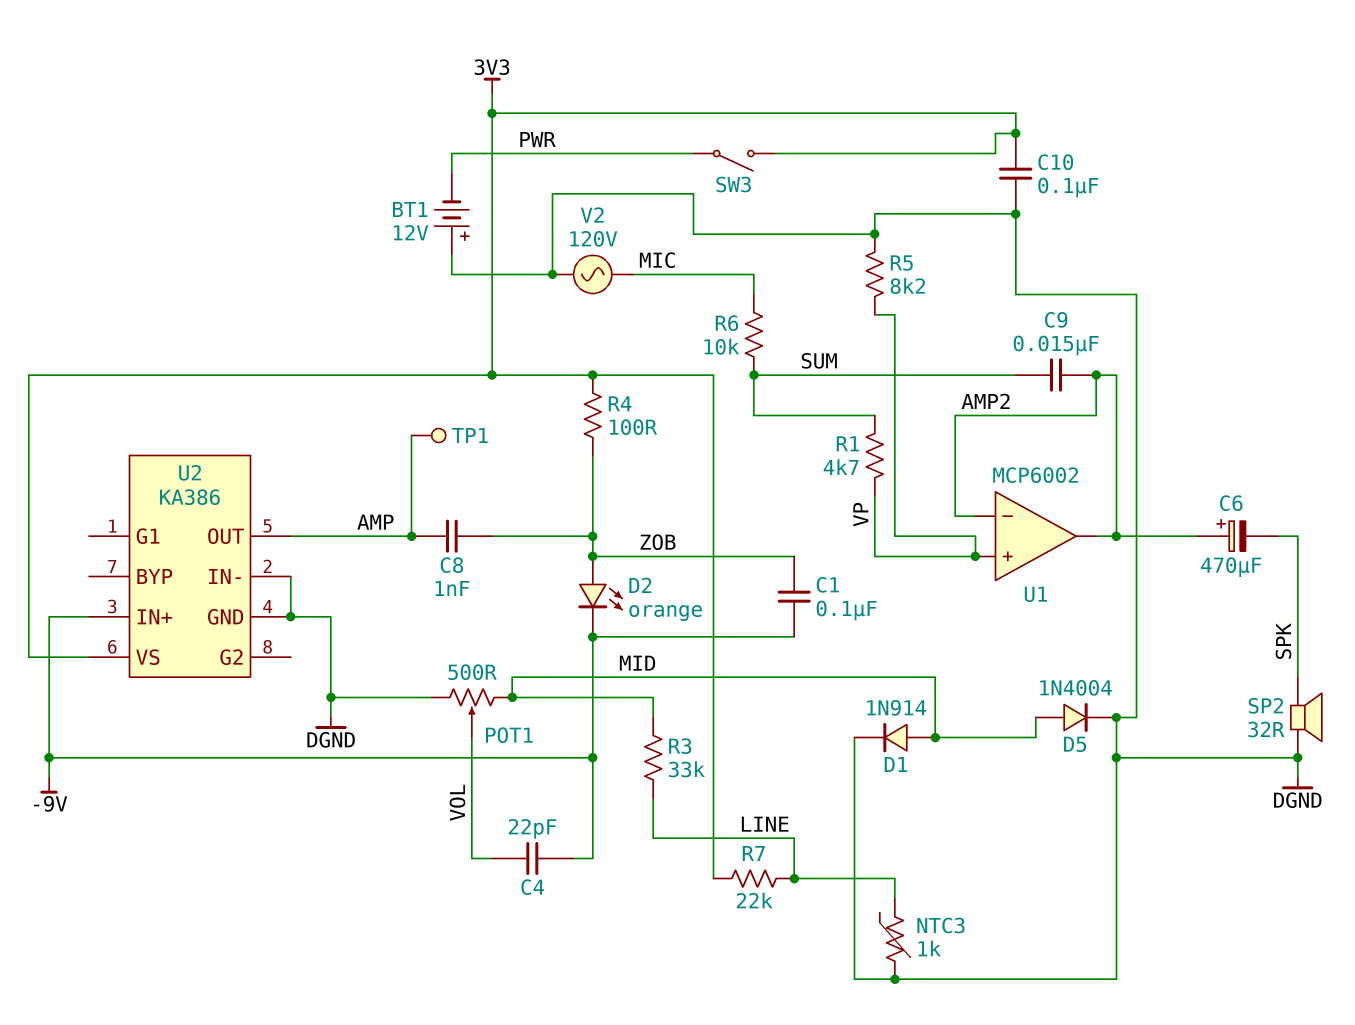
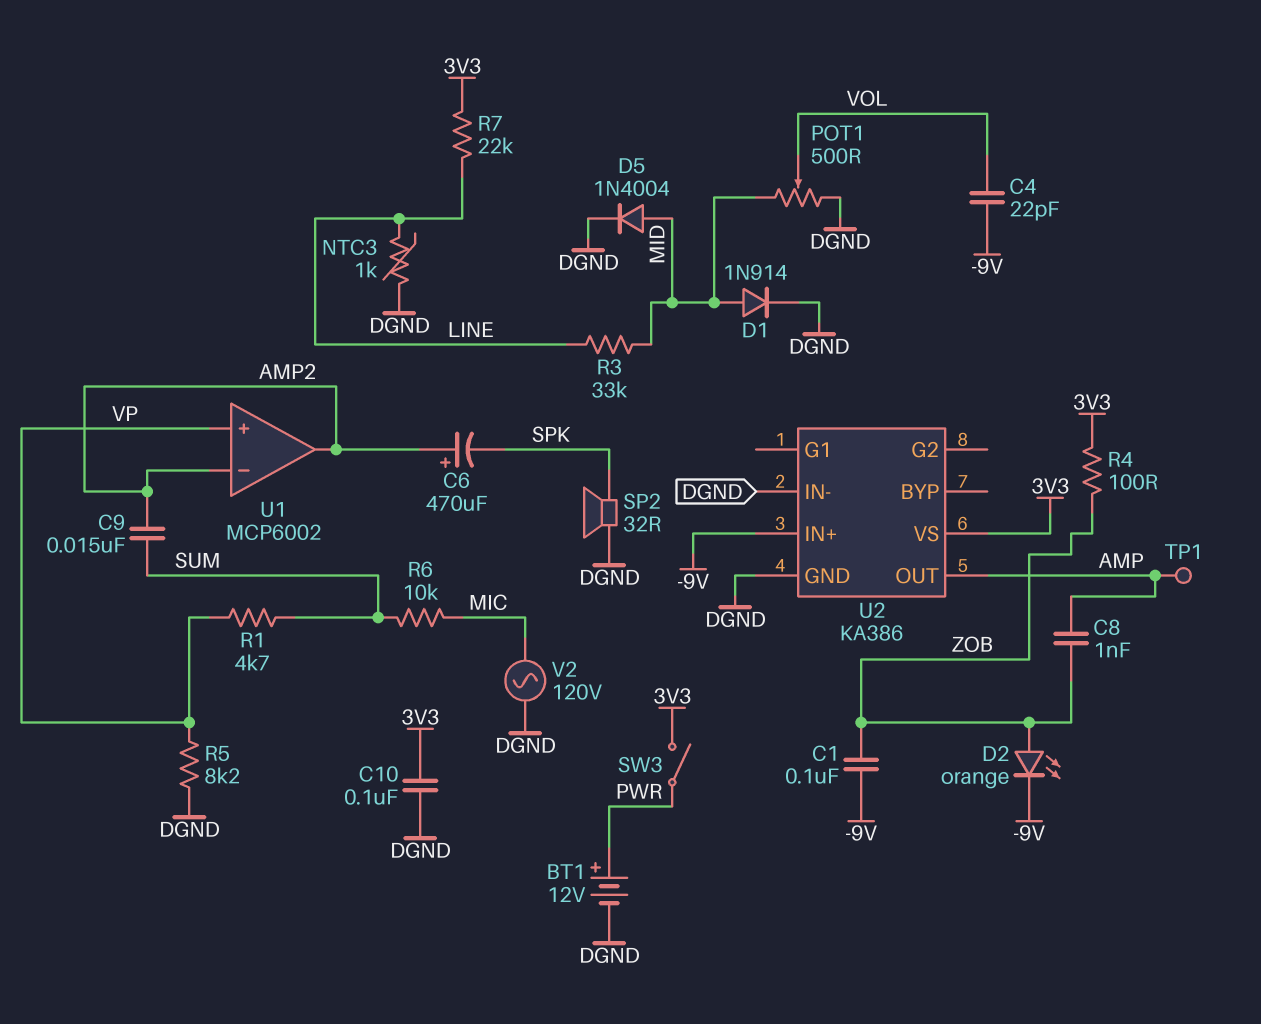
BT1: 12V (plus DGND, minus PWR) -> 12V (plus PWR, minus DGND)

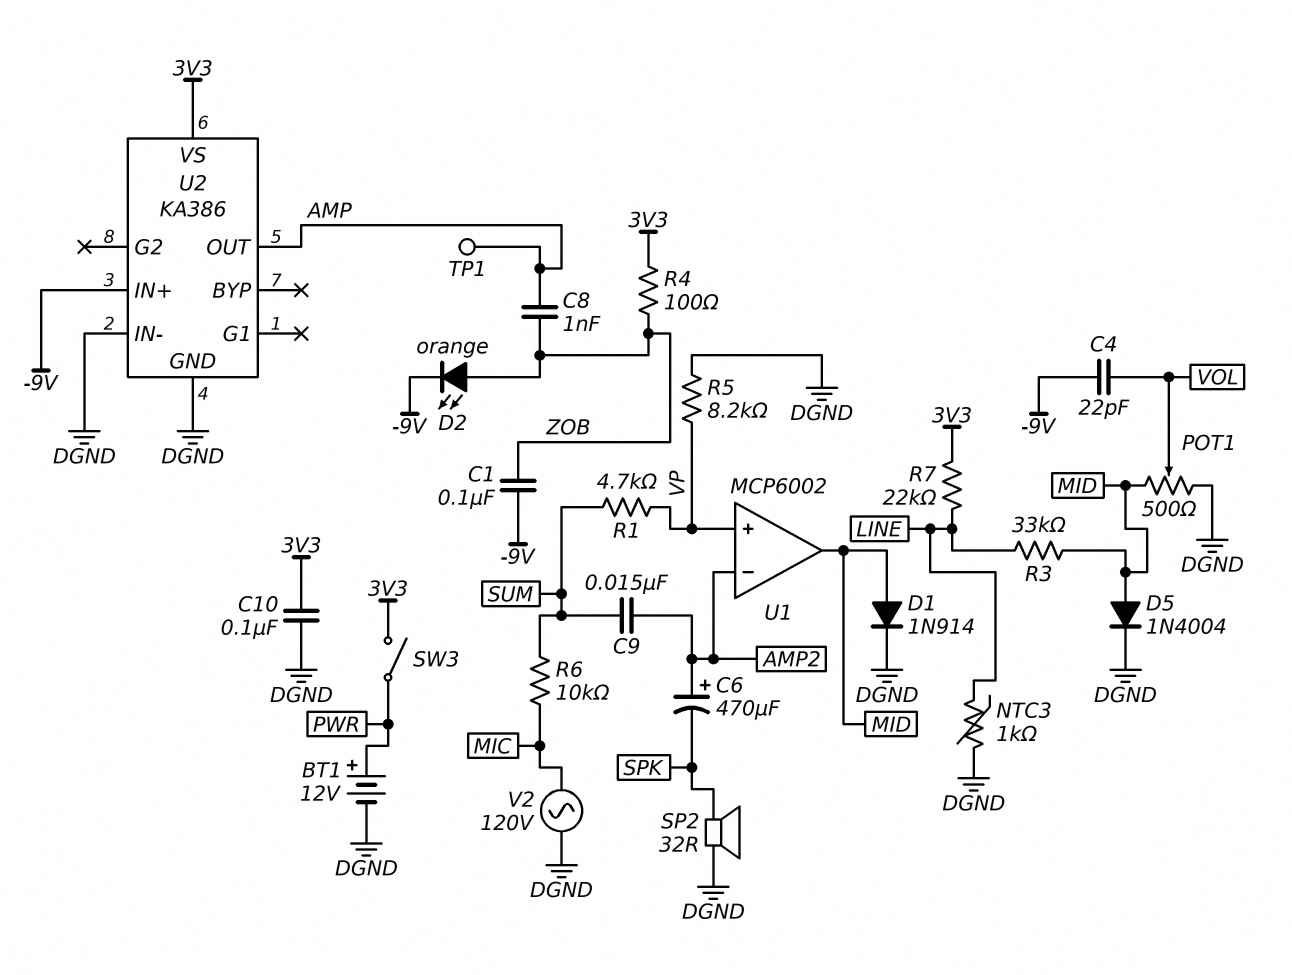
U1 pin out: AMP2 -> MID

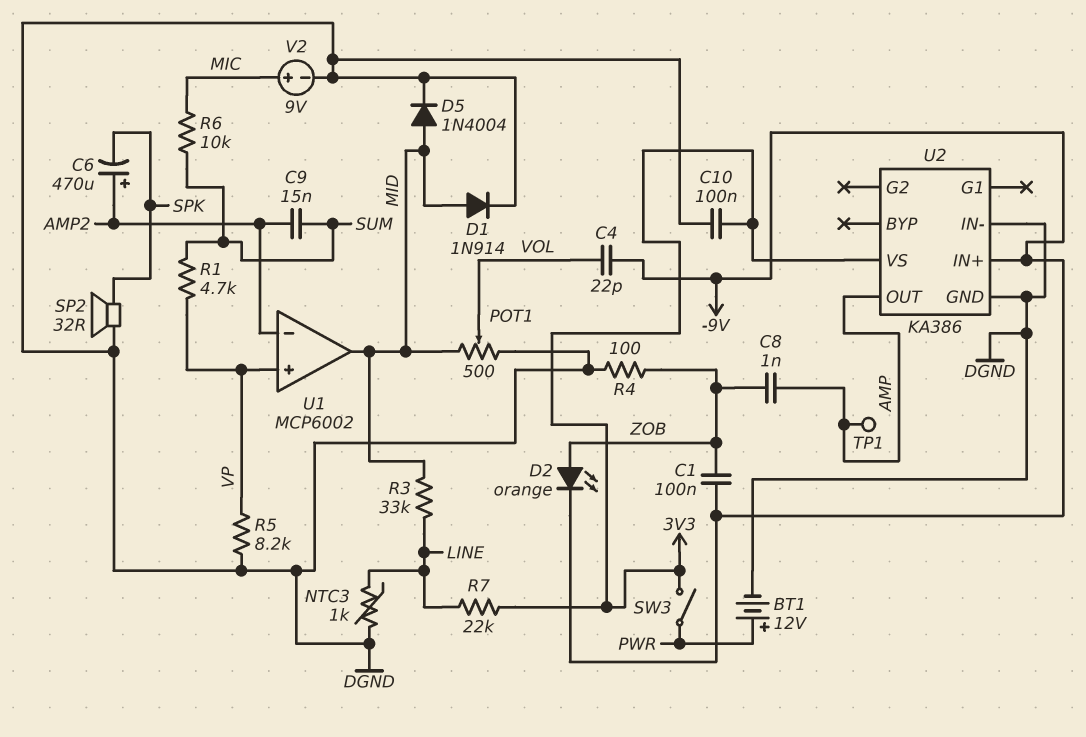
R4: 100 (3V3, ZOB) -> 100 (DGND, ZOB)
V2: AC 120V (DGND, MIC) -> 9V (plus MIC, minus DGND)

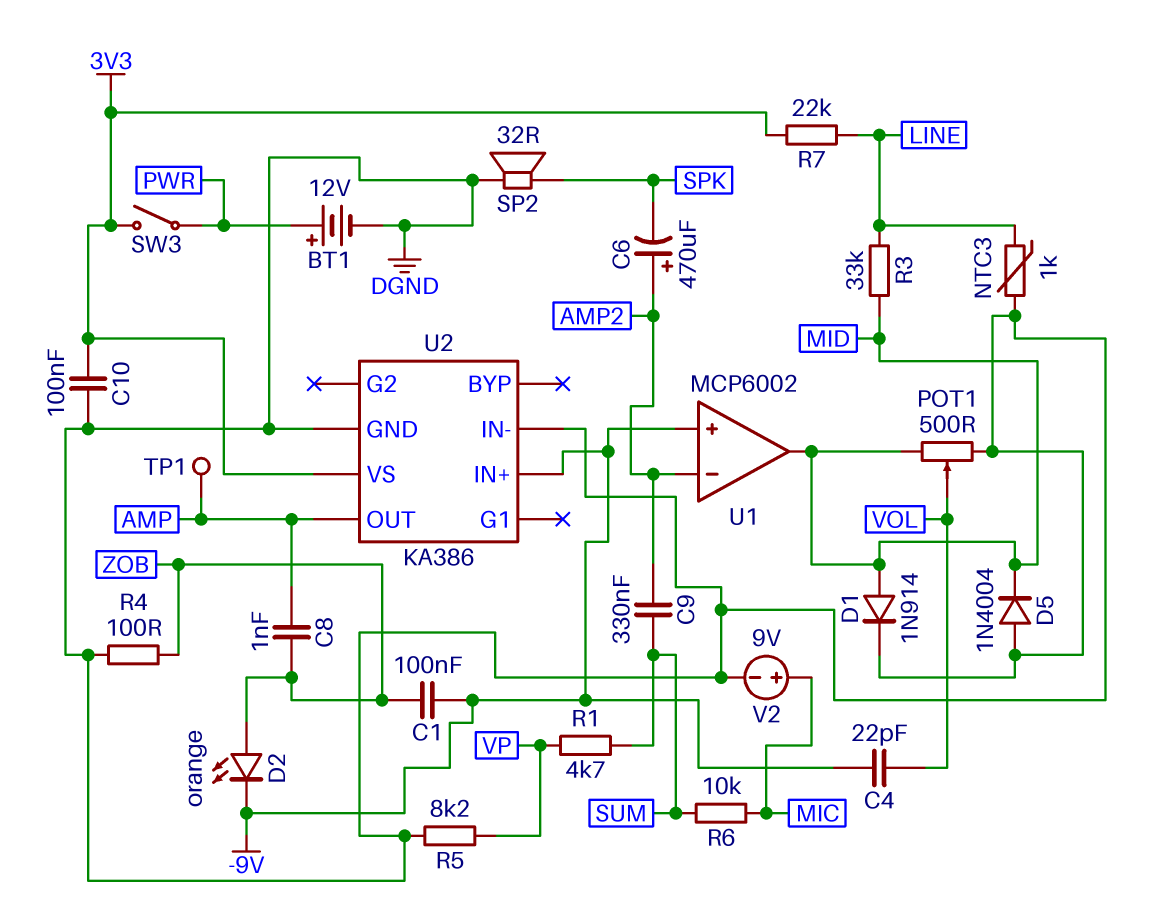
C9: 15nF (AMP2, SUM) -> 330nF (AMP2, SUM)
D5: diode 1N4004 (A MID, K DGND) -> diode 1N4004 (A DGND, K MID)
U1 pin in+: VP -> -9V

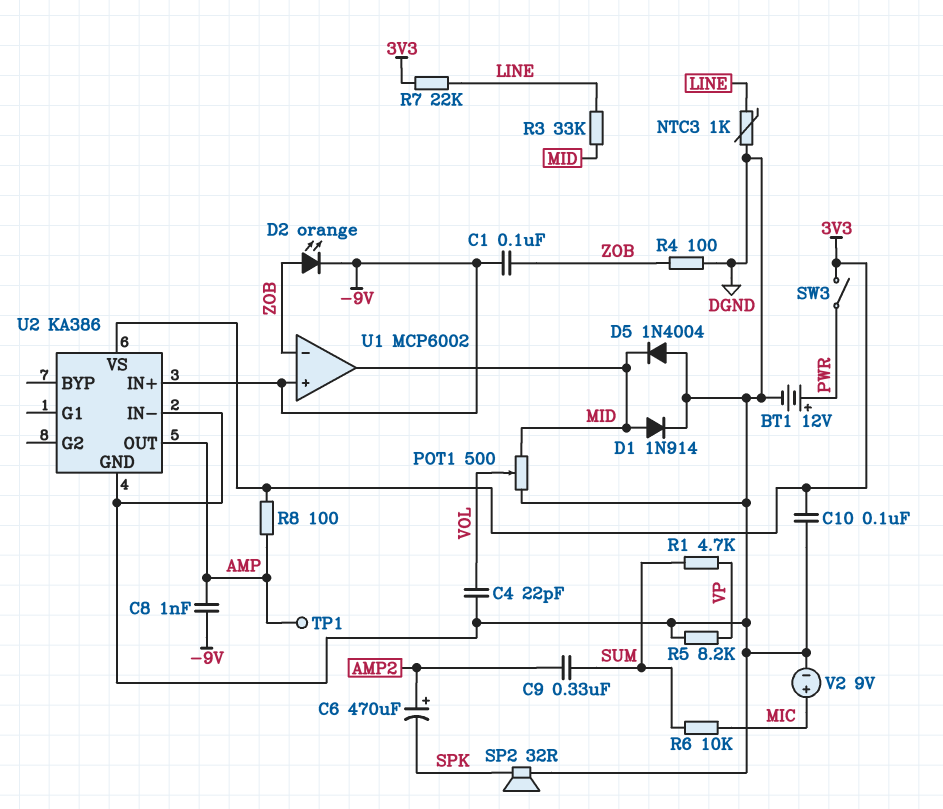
C4: 22pF (-9V, VOL) -> 22pF (DGND, VOL)
C8: 1nF (AMP, ZOB) -> 1nF (-9V, AMP)
R8: none -> 100 (3V3, AMP)
U1 pin in-: AMP2 -> ZOB

